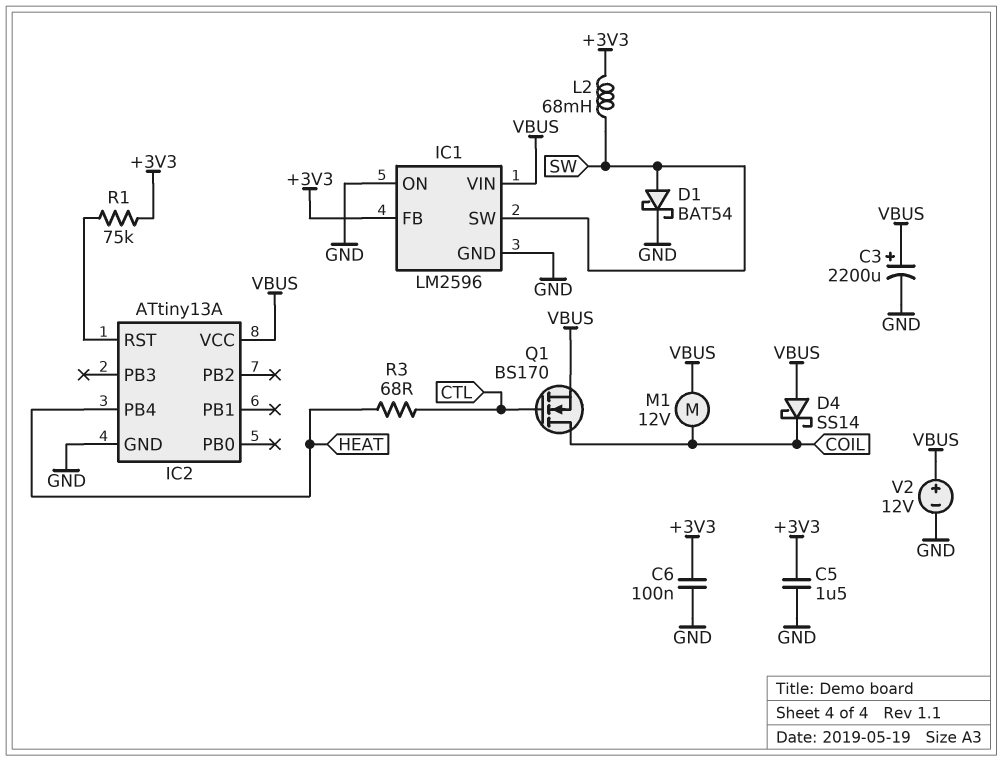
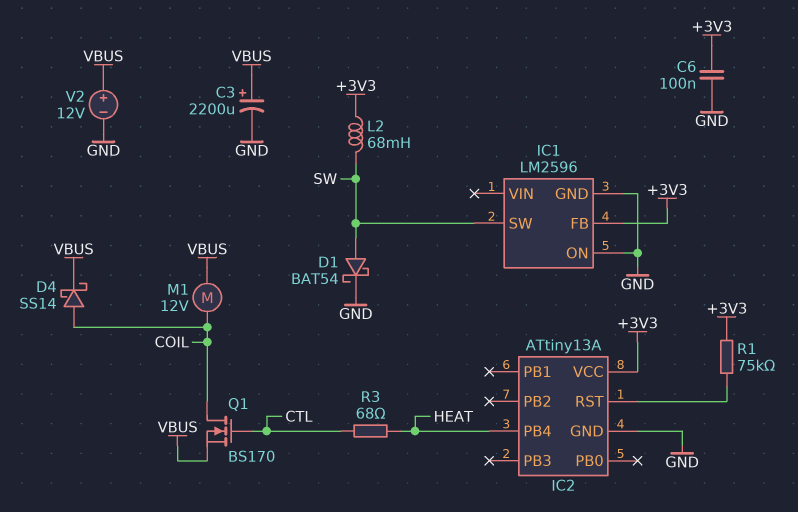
C5: 1.5uF (+3V3, GND) -> none
D4: schottky SS14 (A VBUS, K COIL) -> schottky SS14 (A COIL, K VBUS)
IC1 pin VIN: VBUS -> none
IC2 pin VCC: VBUS -> +3V3

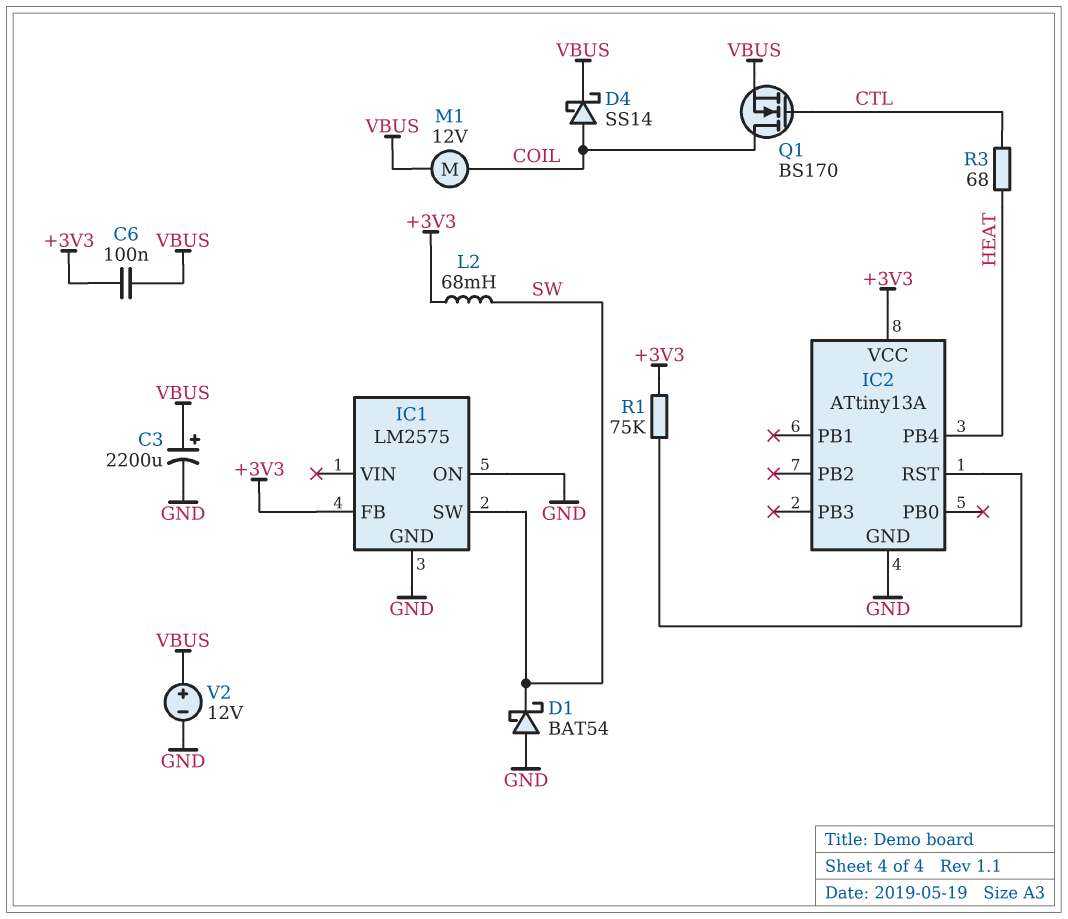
C6: 100nF (+3V3, GND) -> 100nF (+3V3, VBUS)
D1: schottky BAT54 (A SW, K GND) -> schottky BAT54 (A GND, K SW)
IC1: LM2596 -> LM2575

